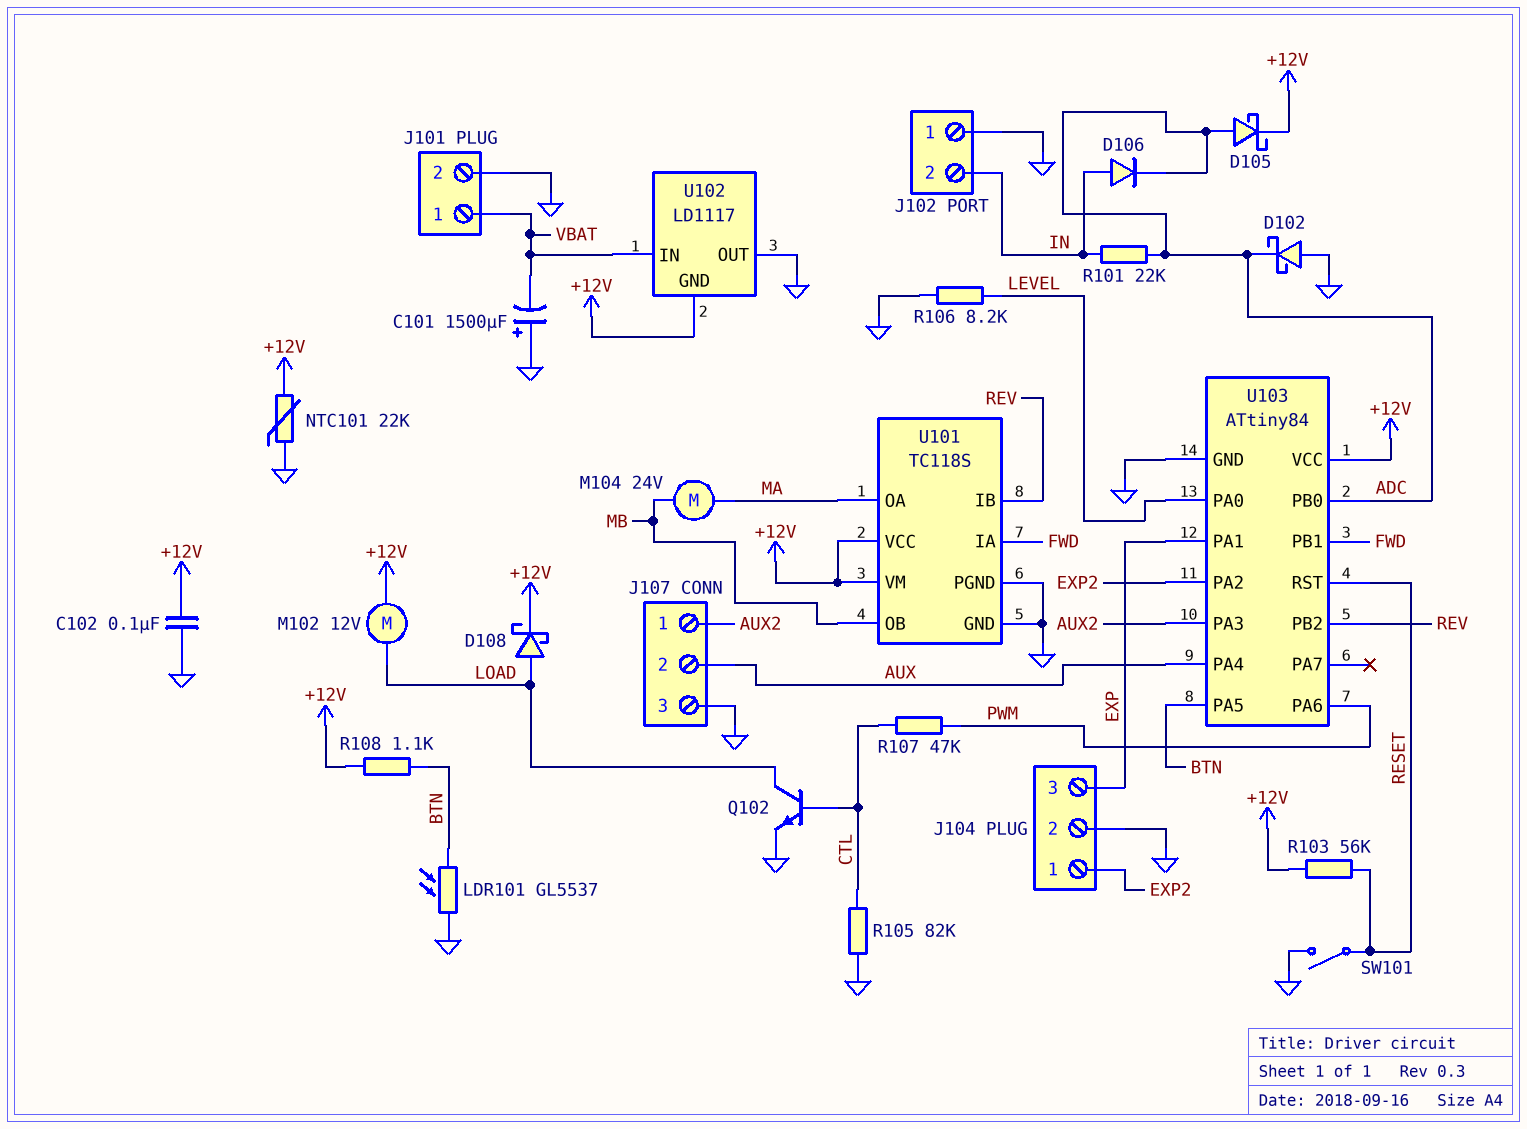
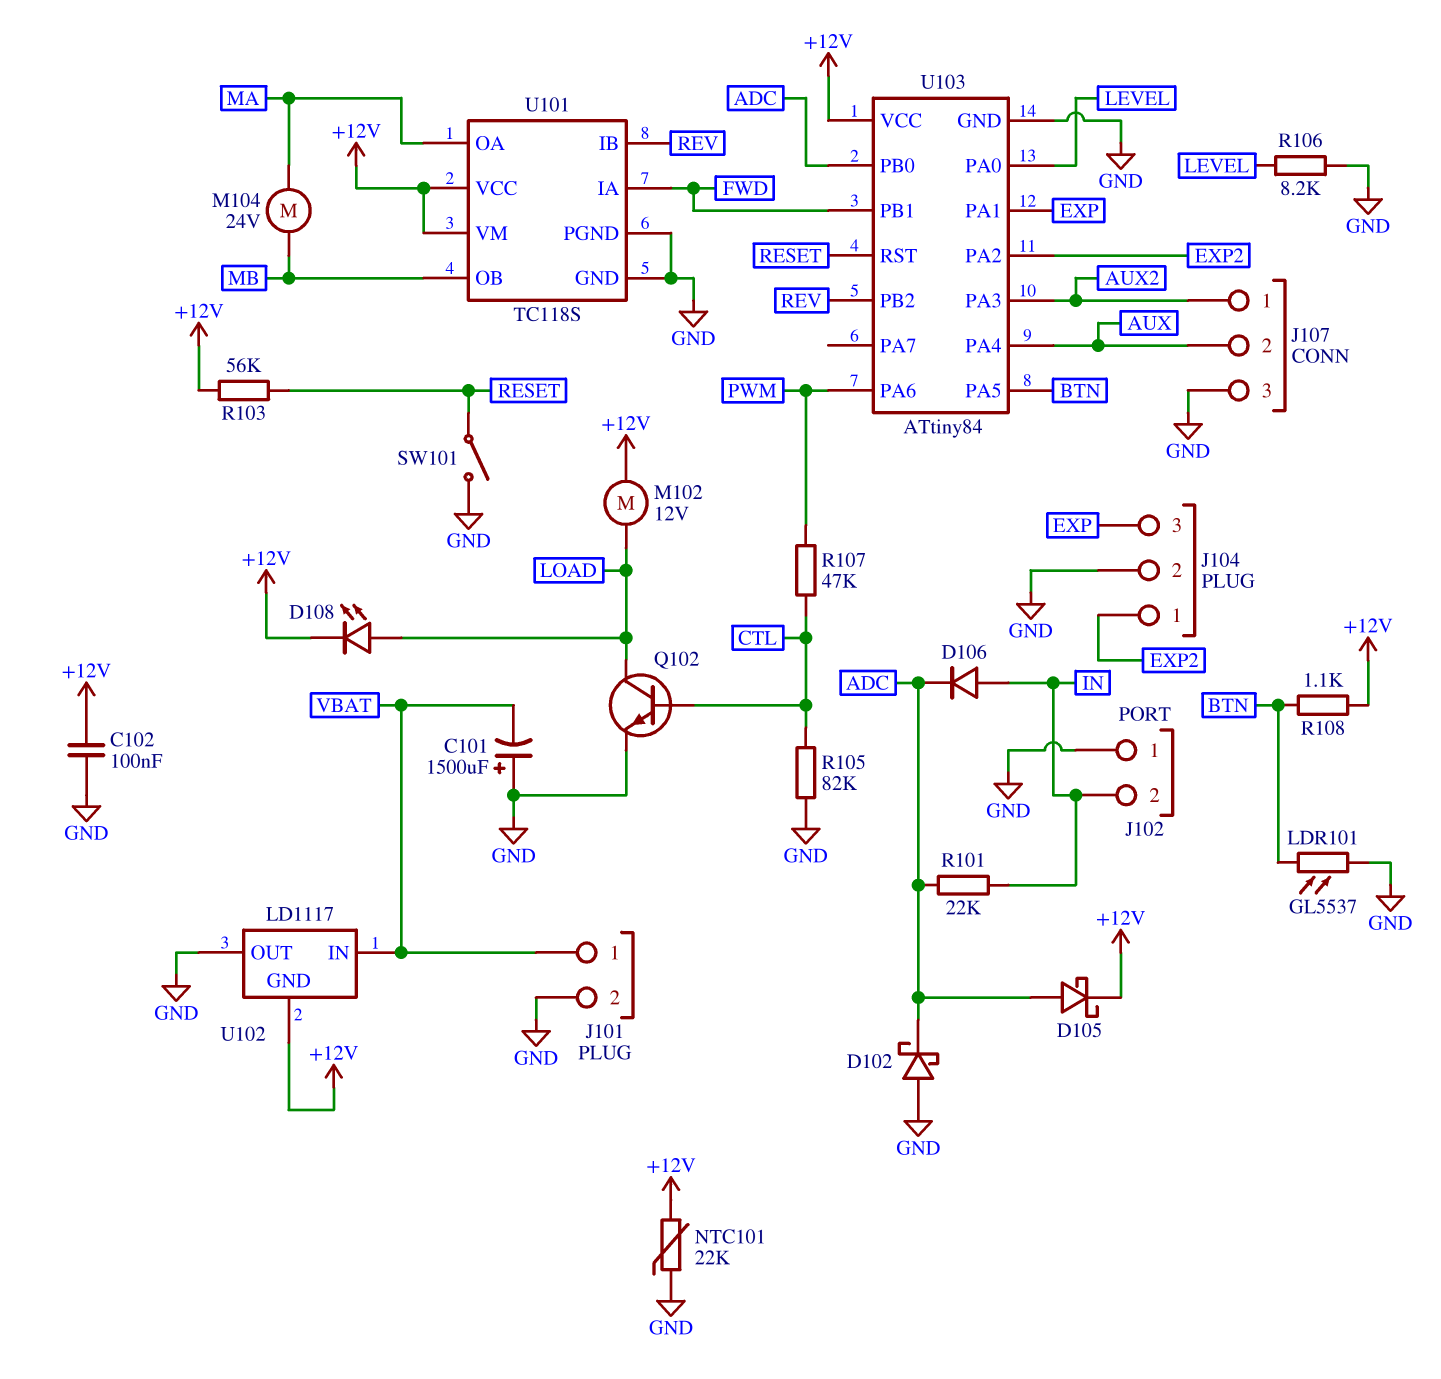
D108: schottky (A LOAD, K +12V) -> LED (A LOAD, K +12V)

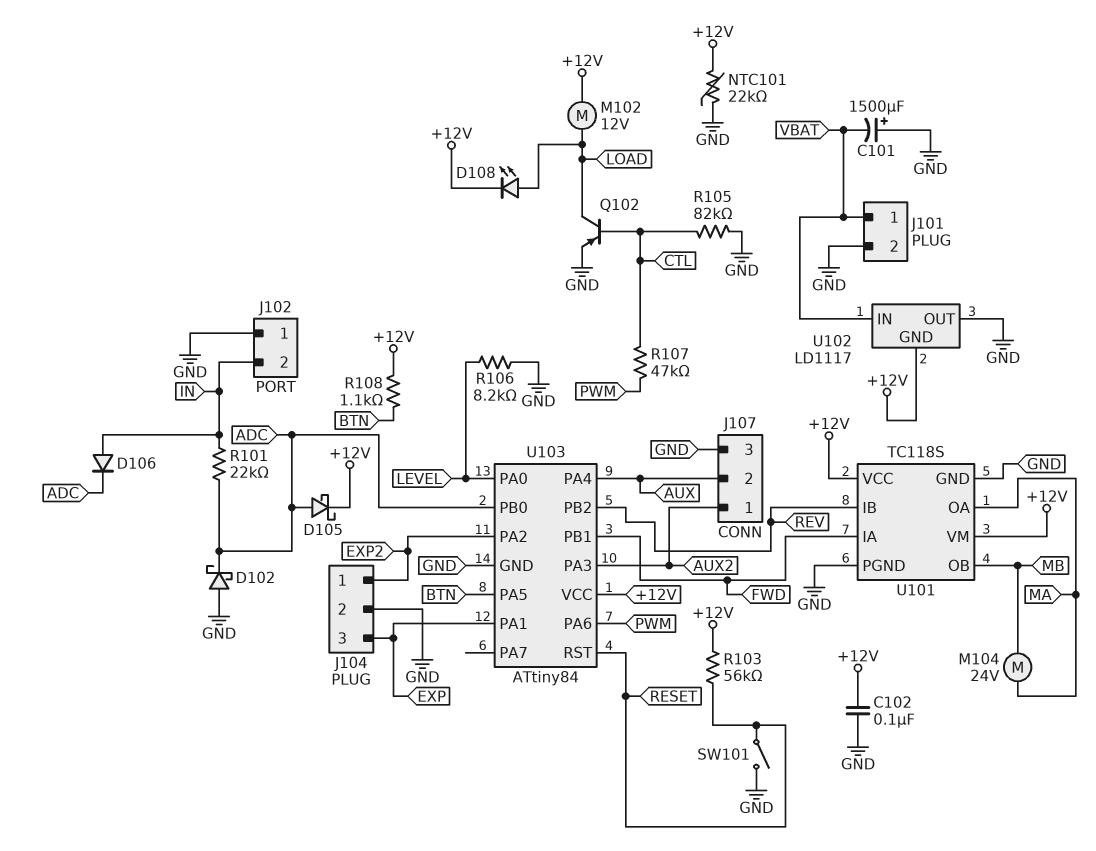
LDR101: GL5537 (BTN, GND) -> none
Q102: NPN (B CTL, C LOAD, E GND) -> PNP (B CTL, C LOAD, E GND)

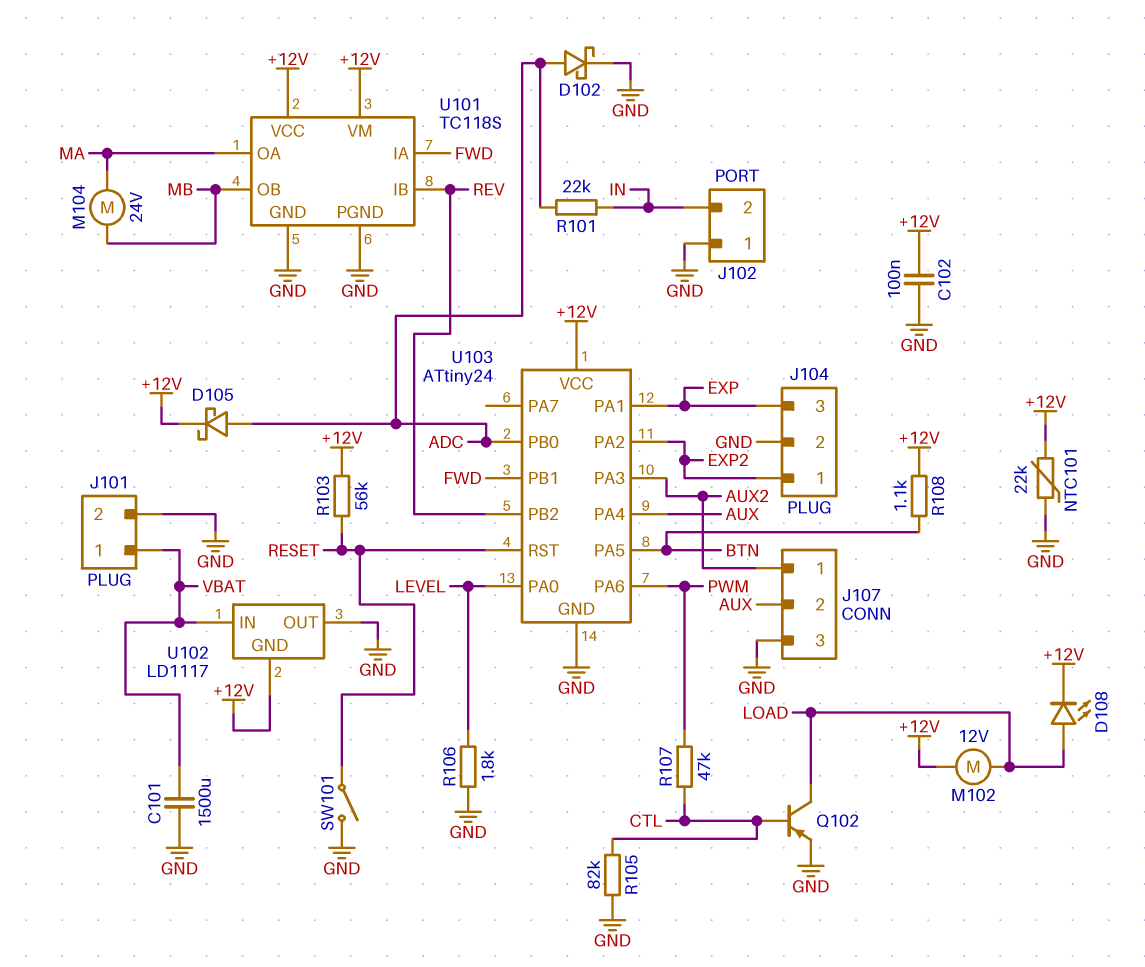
C101: 1500uF (plus GND, minus VBAT) -> 1500uF (GND, VBAT)
D102: schottky (A GND, K ADC) -> schottky (A ADC, K GND)
D106: diode (A IN, K ADC) -> none
R106: 8.2k (GND, LEVEL) -> 1.8k (GND, LEVEL)
U103: ATtiny84 -> ATtiny24

